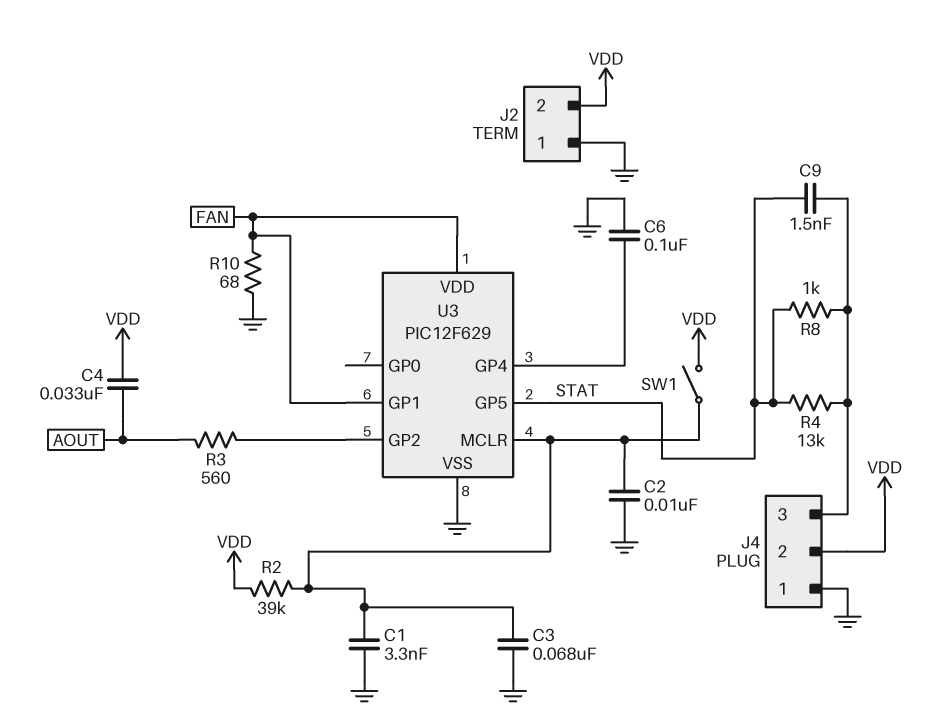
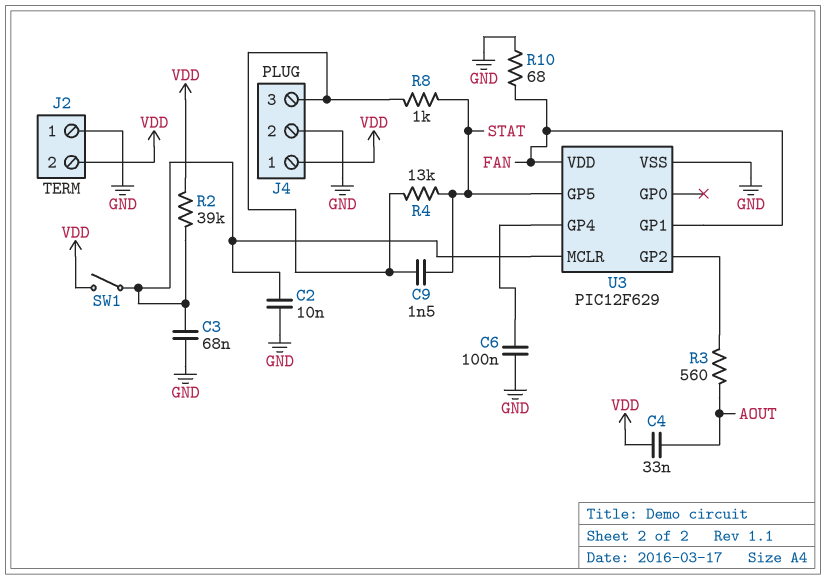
C1: 3.3nF (GND, U3/MCLR) -> none
J4 pin 1: GND -> VDD
J4 pin 2: VDD -> GND

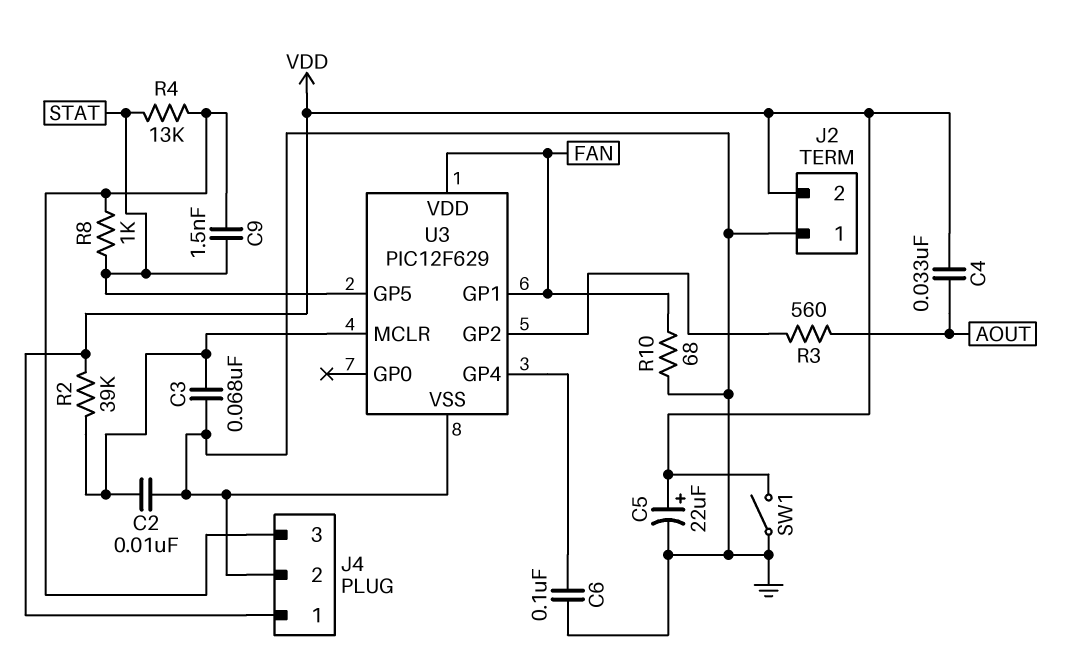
C5: none -> 22uF (plus VDD, minus GND)
SW1: switch (U3/MCLR, VDD) -> switch (GND, VDD)

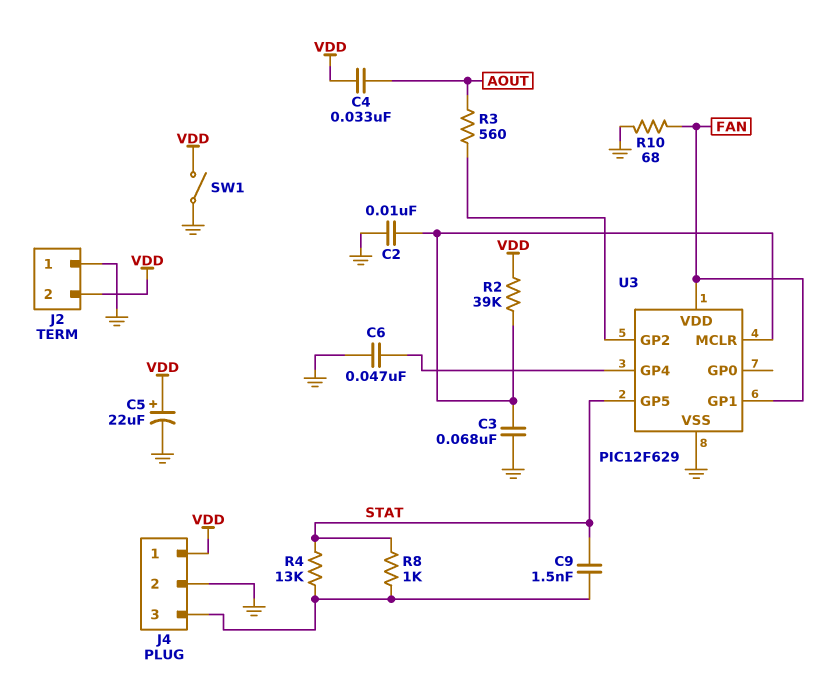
C6: 100nF (GND, U3/GP4) -> 47nF (GND, U3/GP4)

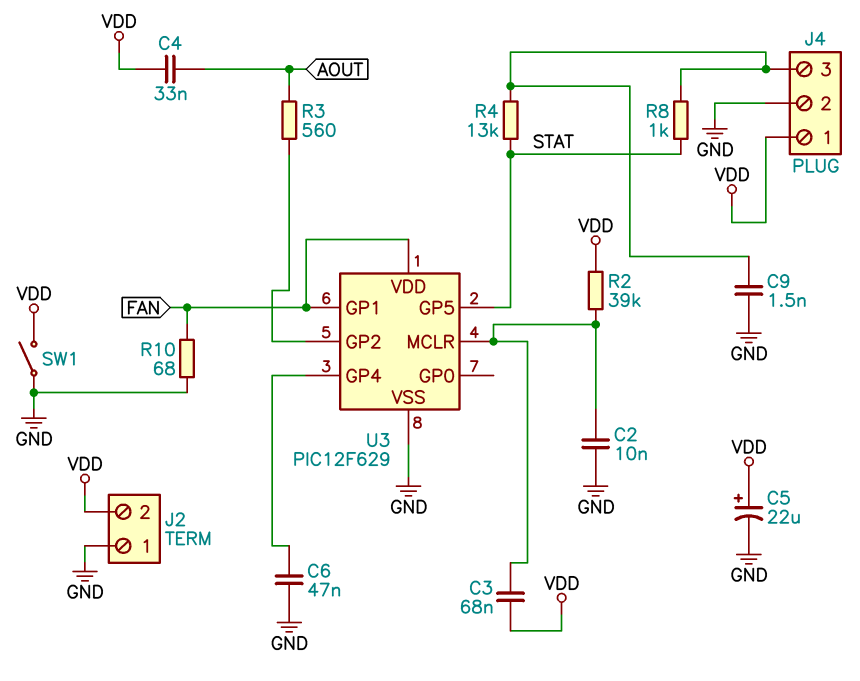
C3: 68nF (GND, U3/MCLR) -> 68nF (U3/MCLR, VDD)
C9: 1.5nF (J4/3, STAT) -> 1.5nF (GND, J4/3)

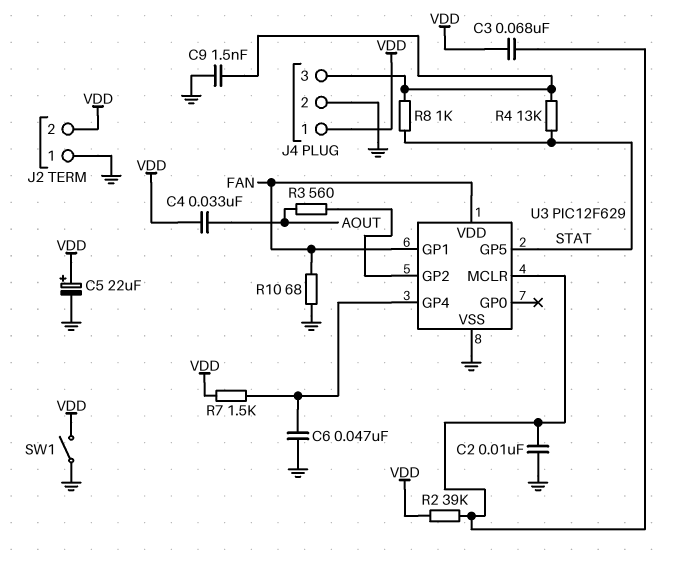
R7: none -> 1.5k (U3/GP4, VDD)

